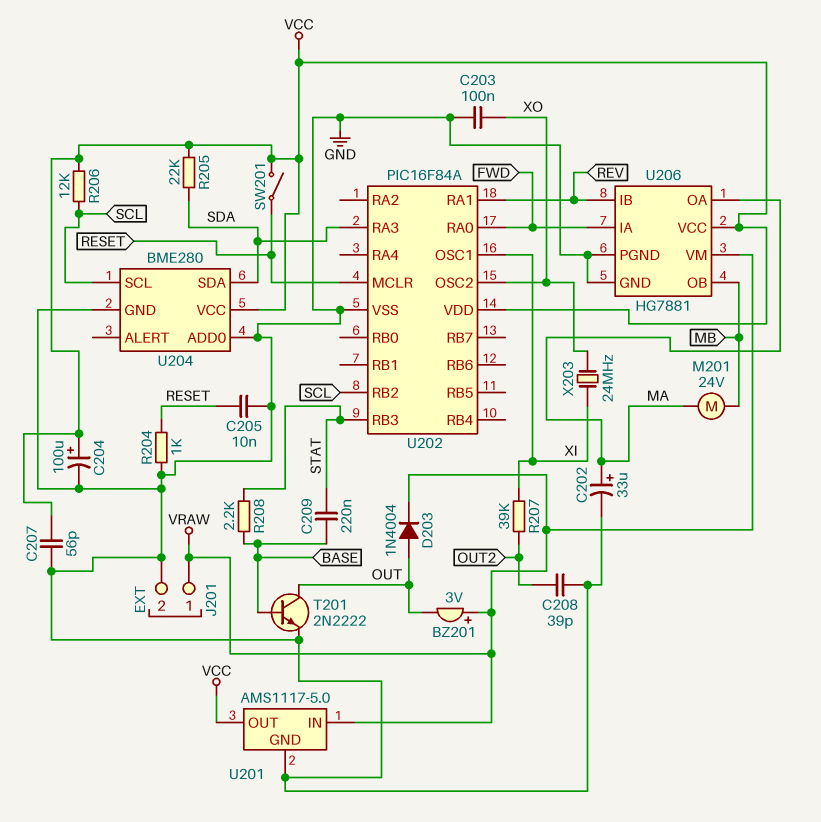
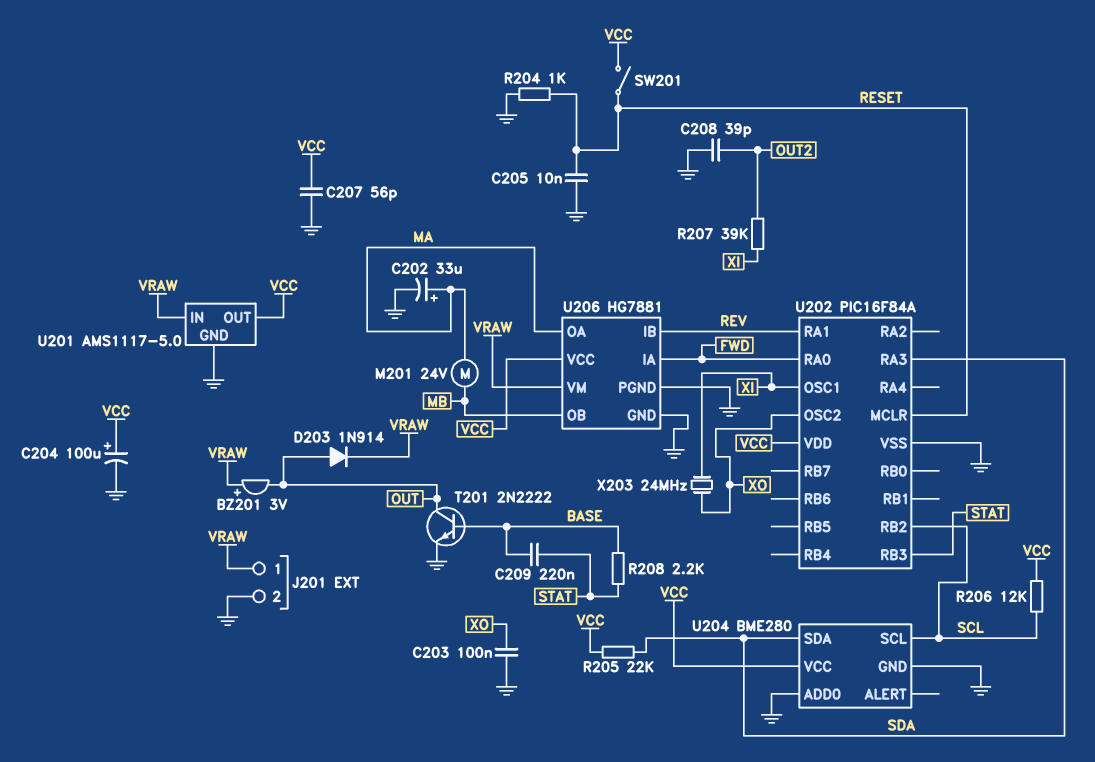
D203: diode 1N4004 (A OUT, K VRAW) -> diode 1N914 (A OUT, K VRAW)

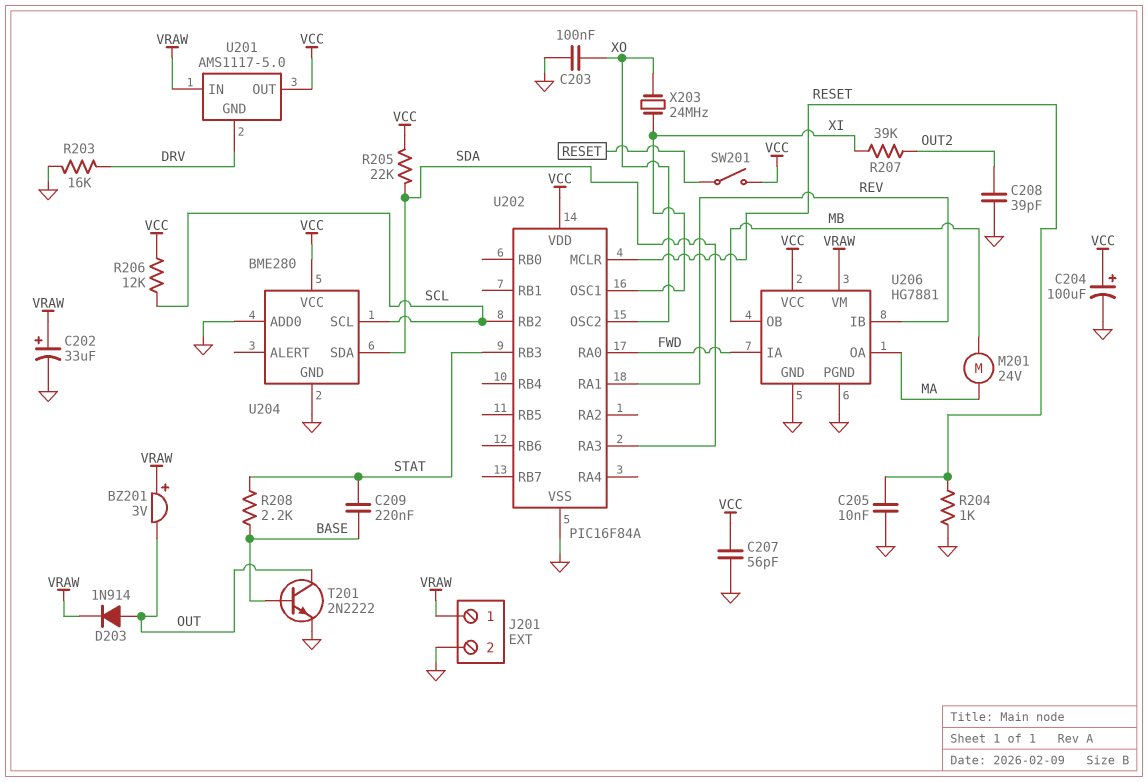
C202: 33uF (plus MA, minus GND) -> 33uF (plus VRAW, minus GND)
R203: none -> 16k (DRV, GND)
U201 pin GND: GND -> DRV

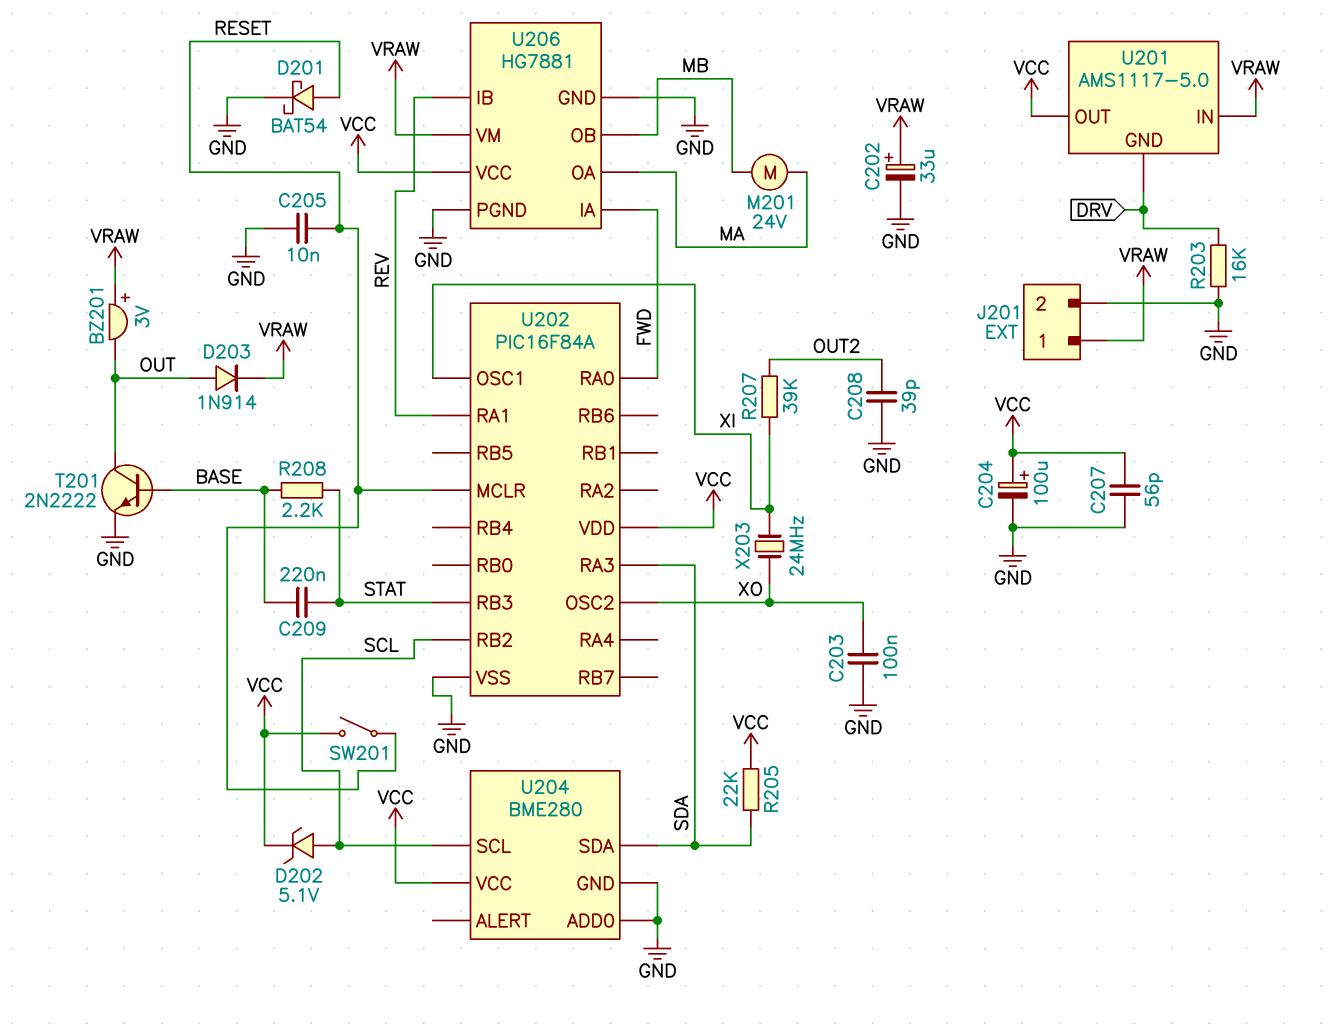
D201: none -> schottky BAT54 (A RESET, K GND)
D202: none -> zener 5.1V (A SCL, K VCC)
R204: 1k (GND, RESET) -> none
R206: 12k (SCL, VCC) -> none

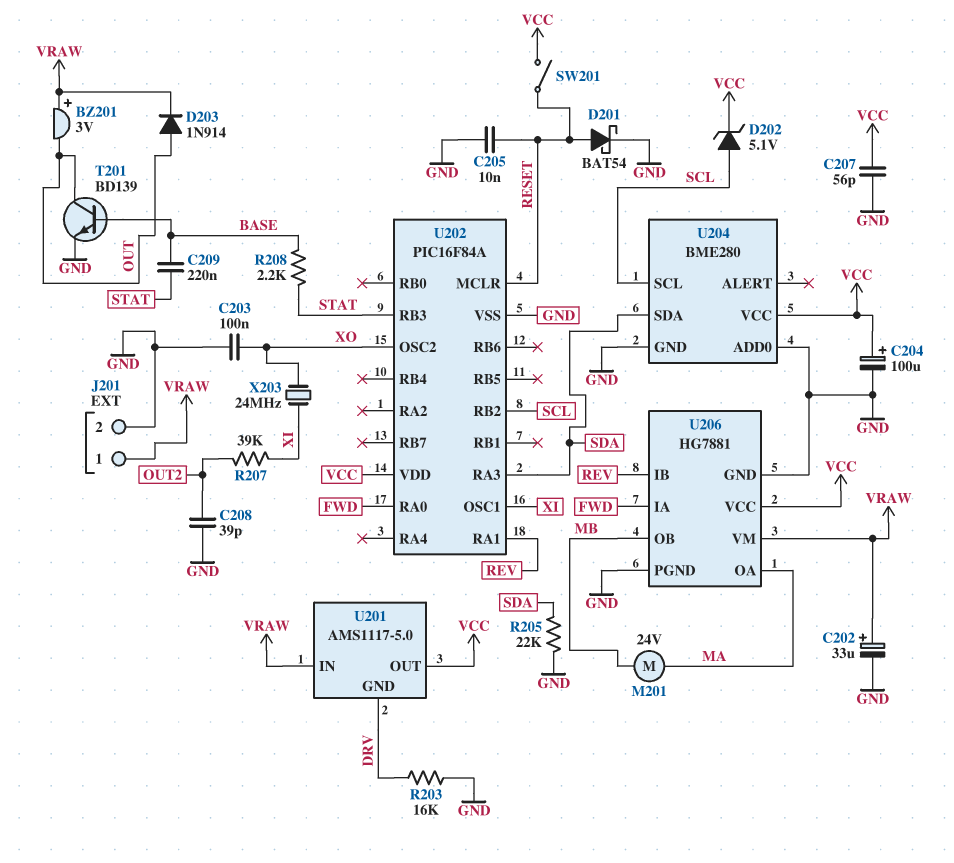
R205: 22k (SDA, VCC) -> 22k (GND, SDA)
T201: NPN 2N2222 (B BASE, C OUT, E GND) -> NPN BD139 (B BASE, C OUT, E GND)

